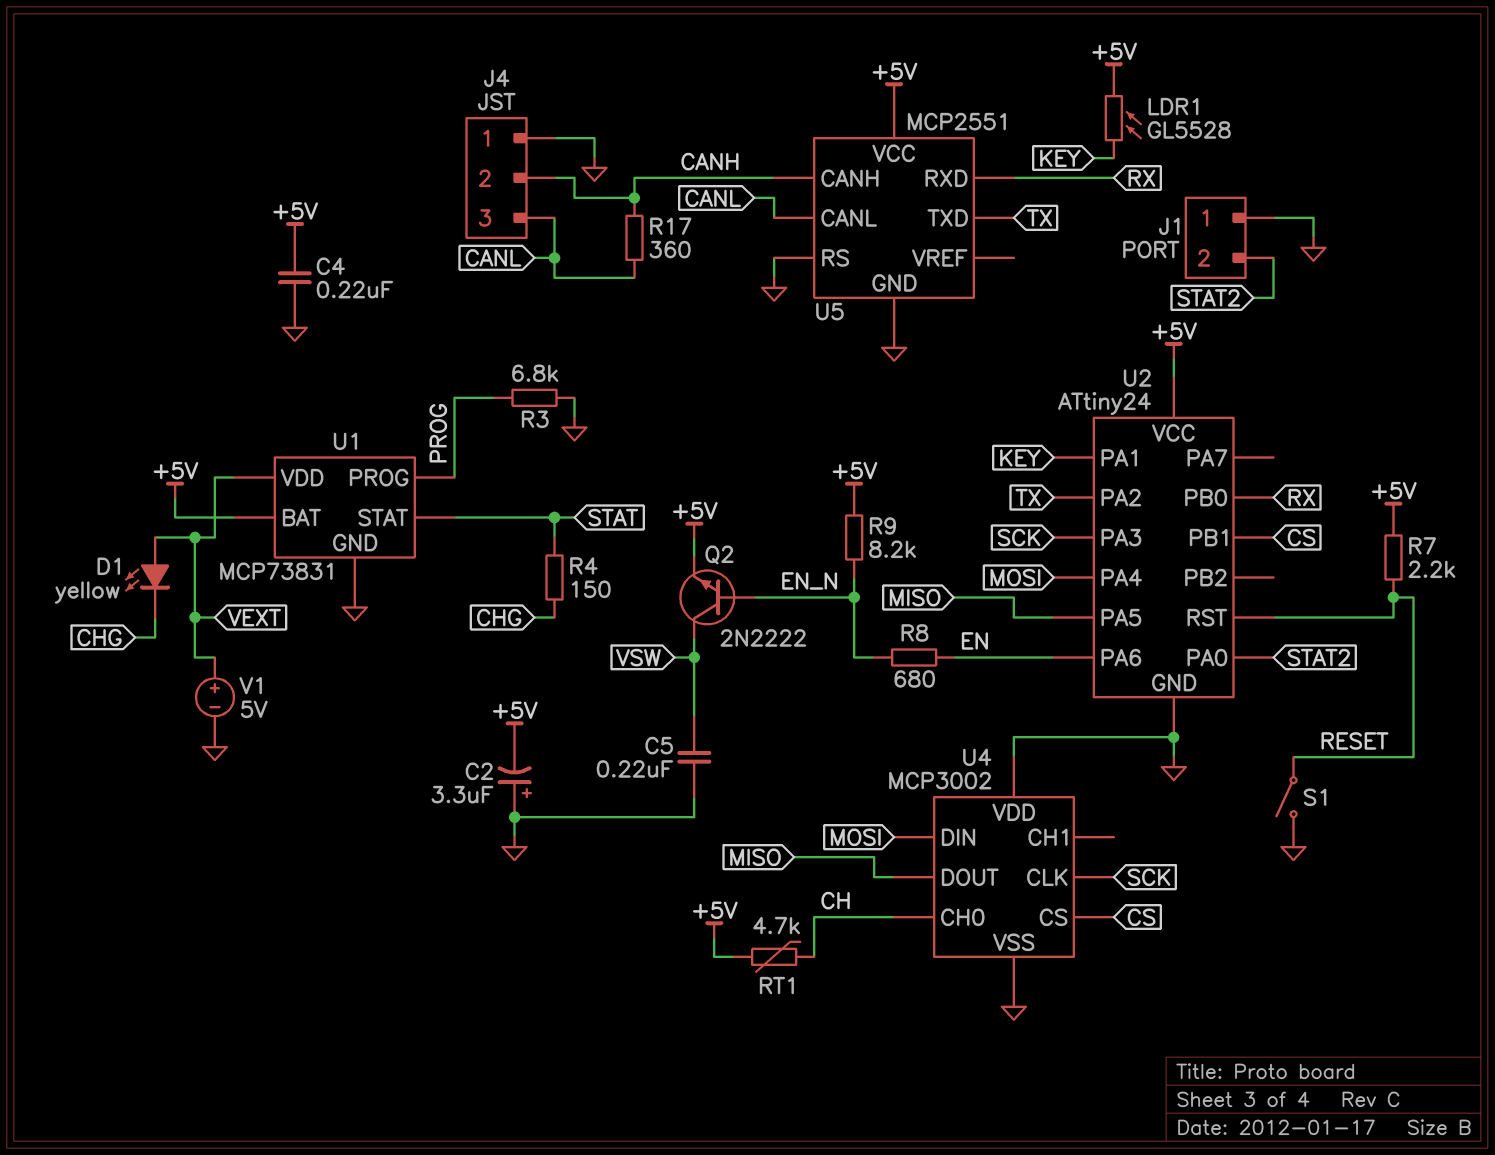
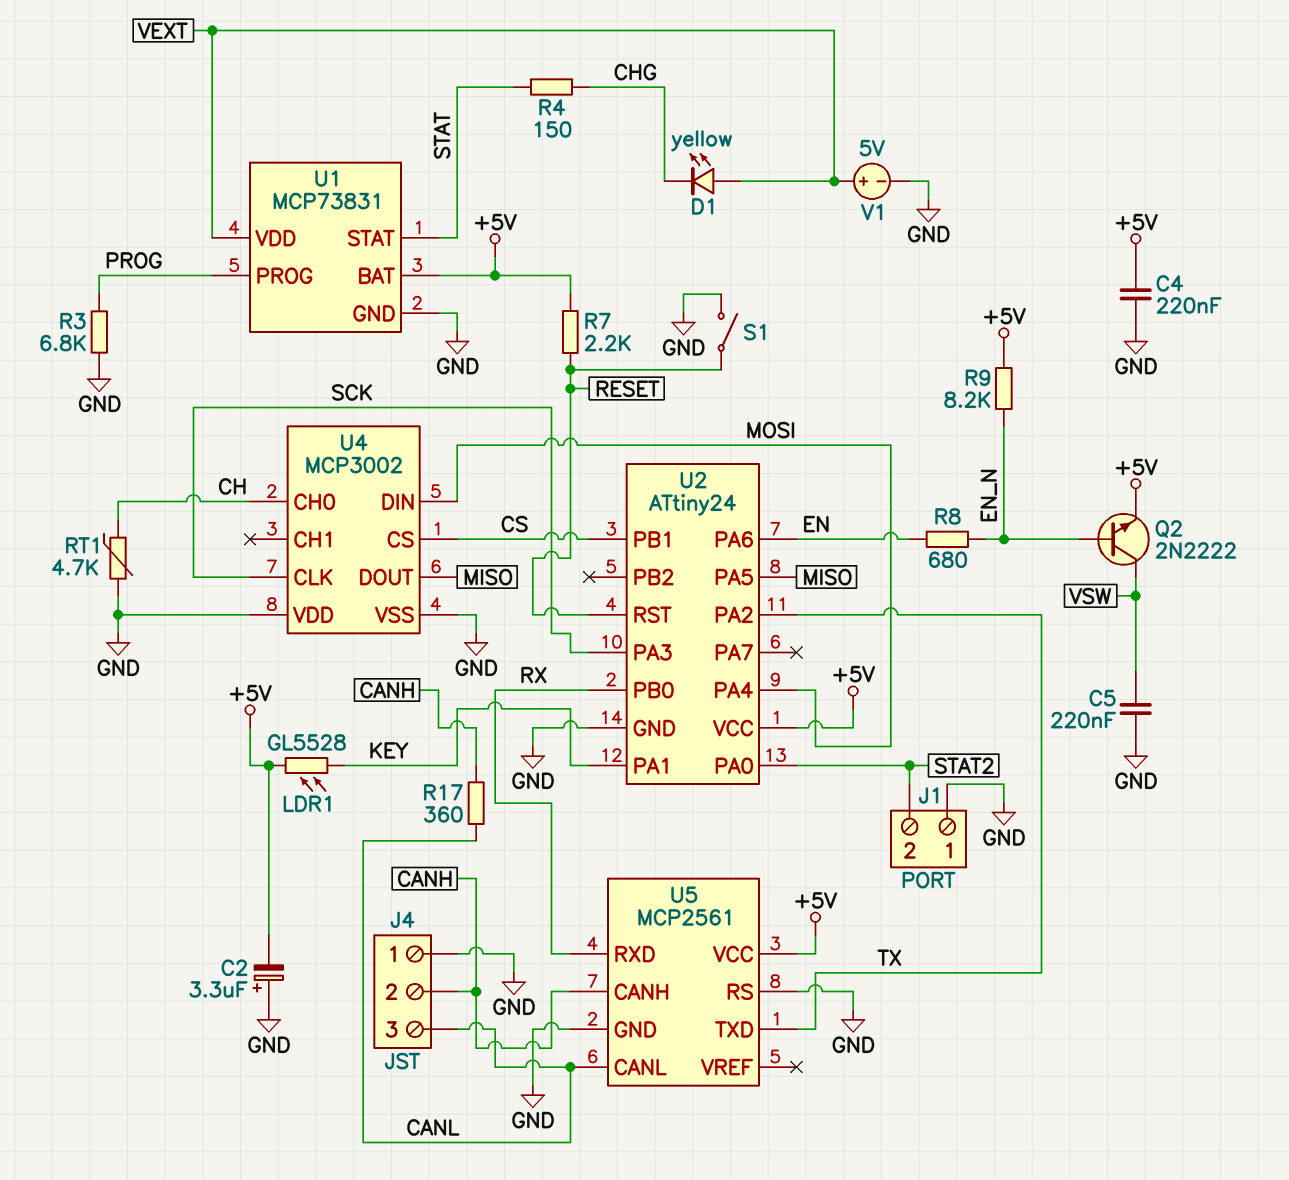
RT1: 4.7k (+5V, CH) -> 4.7k (CH, GND)
U5: MCP2551 -> MCP2561

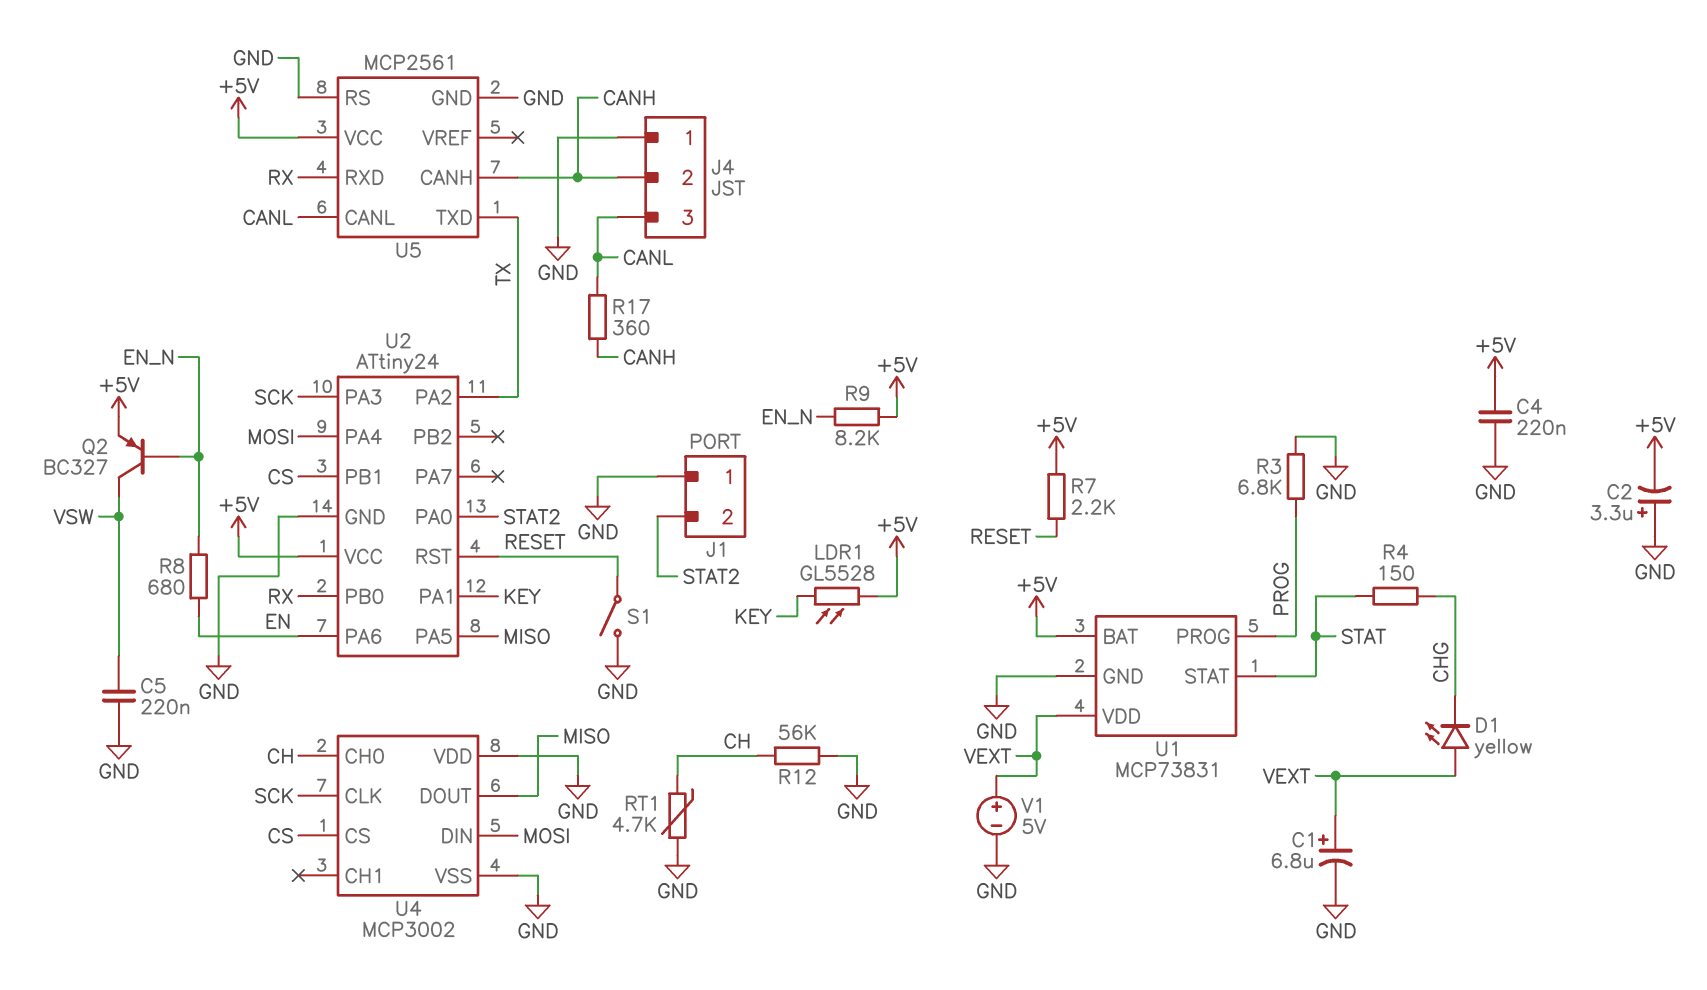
C1: none -> 6.8uF (plus VEXT, minus GND)
Q2: NPN 2N2222 (B EN_N, C VSW, E +5V) -> PNP BC327 (B EN_N, C VSW, E +5V)
R12: none -> 56k (CH, GND)

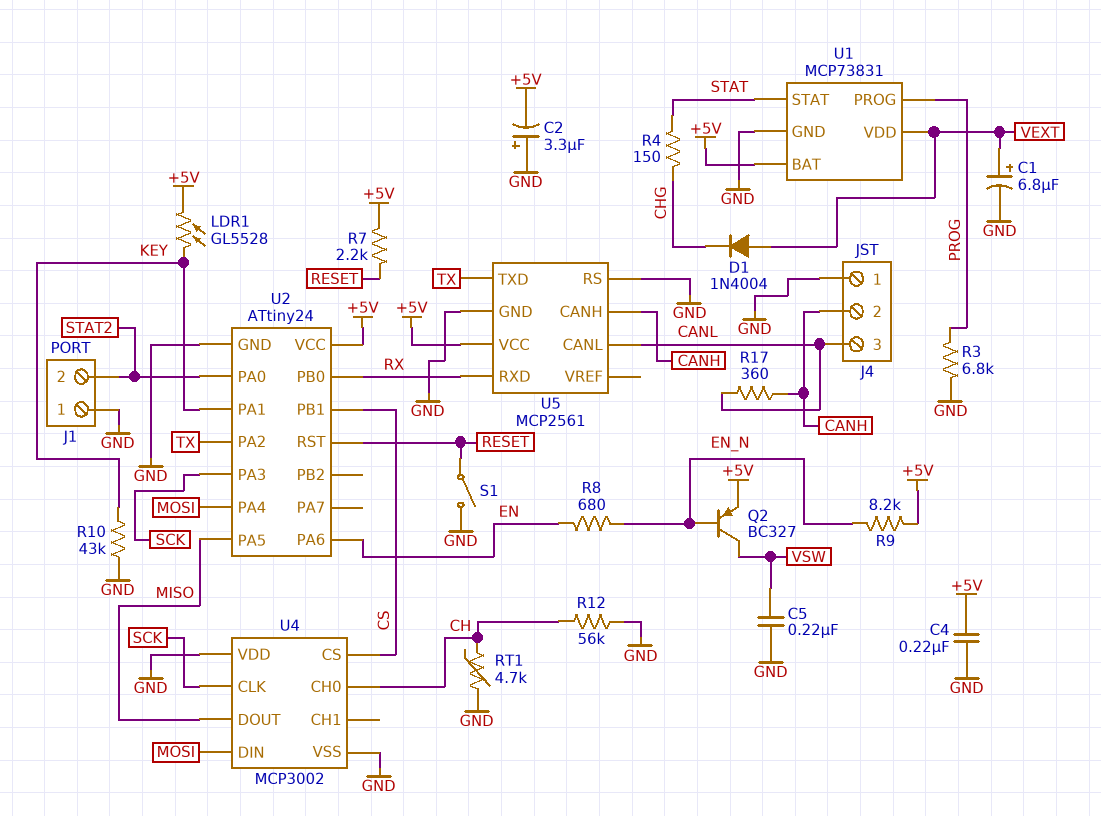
D1: LED yellow (A VEXT, K CHG) -> diode 1N4004 (A VEXT, K CHG)
R10: none -> 43k (GND, KEY)
V1: 5V (plus VEXT, minus GND) -> none

